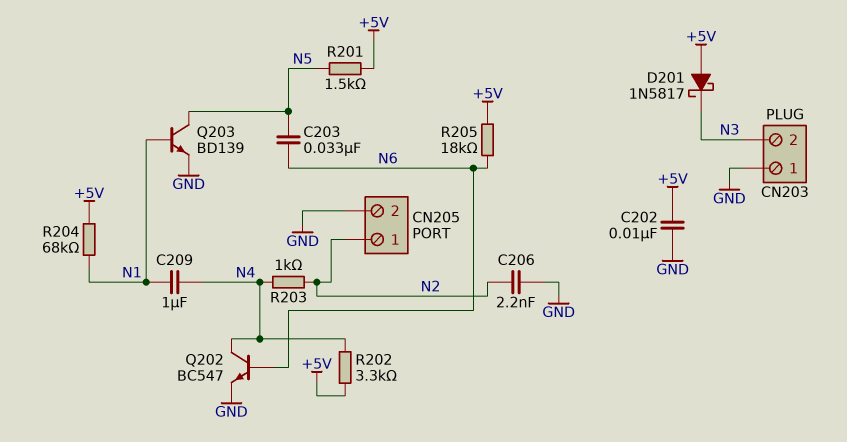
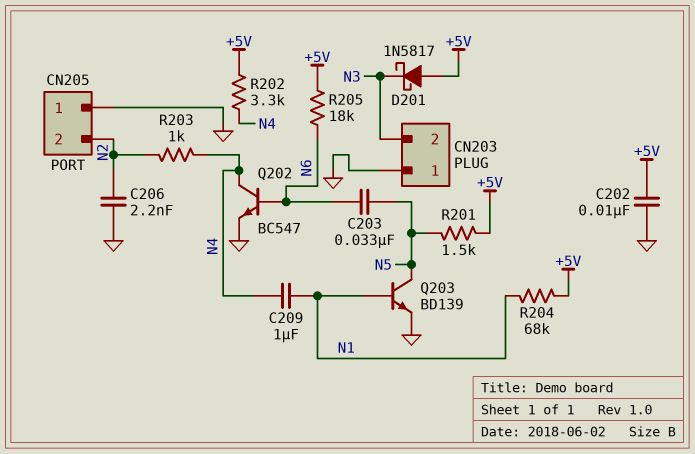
CN205 pin 1: N2 -> GND
CN205 pin 2: GND -> N2

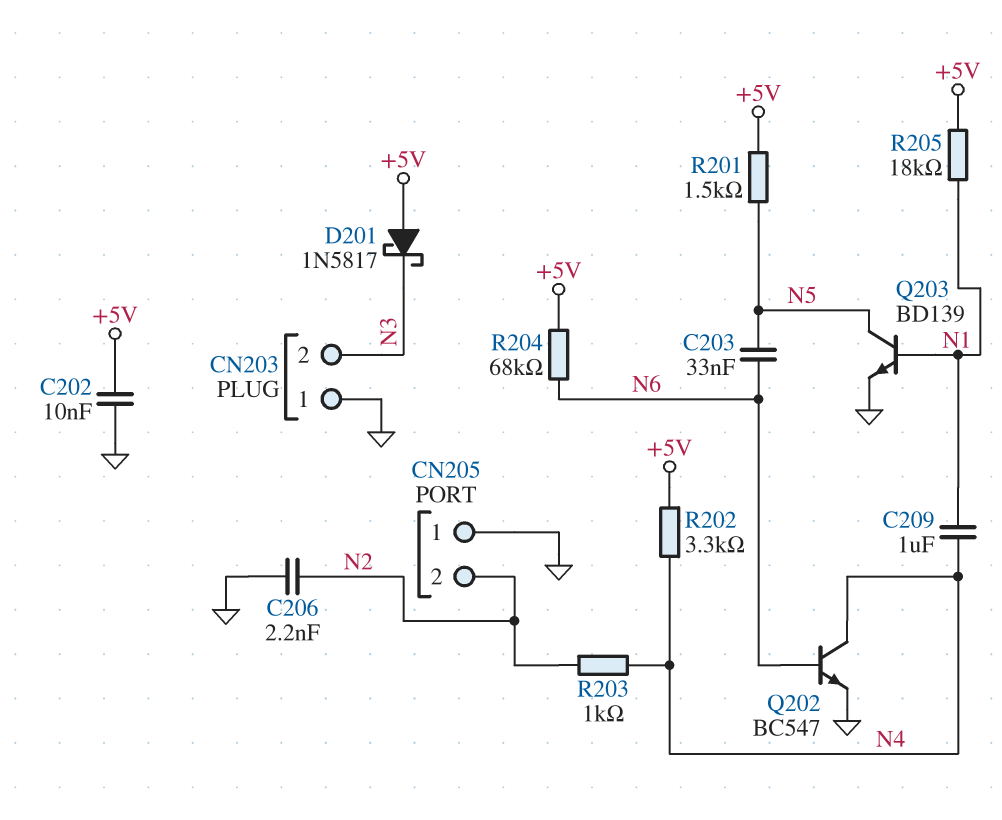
R204: 68k (+5V, N1) -> 68k (+5V, N6)
R205: 18k (+5V, N6) -> 18k (+5V, N1)

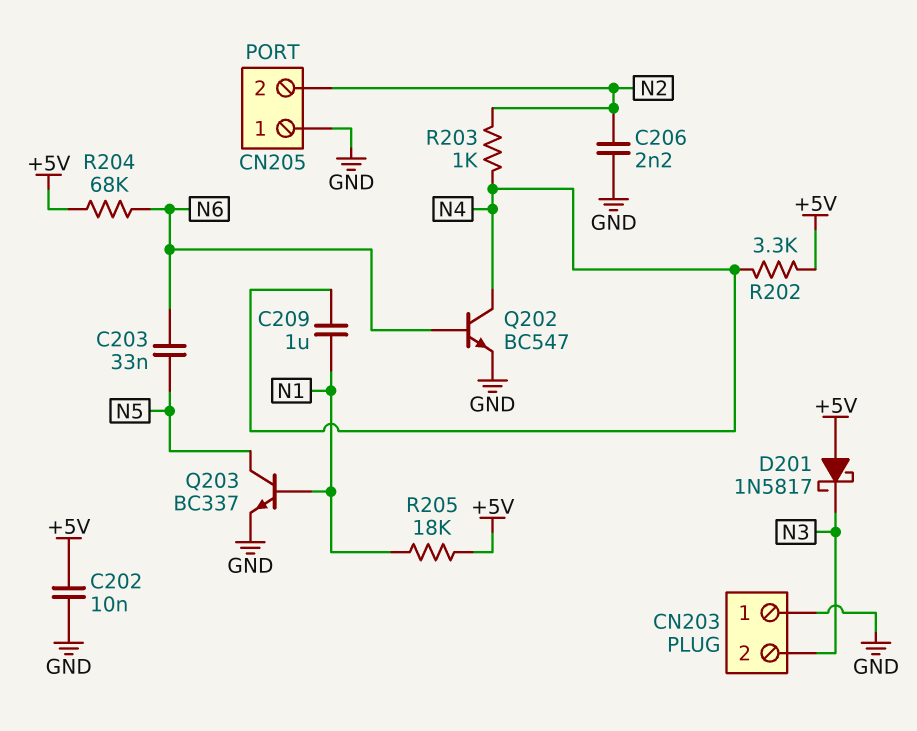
Q203: NPN BD139 (B N1, C N5, E GND) -> NPN BC337 (B N1, C N5, E GND)
R201: 1.5k (+5V, N5) -> none

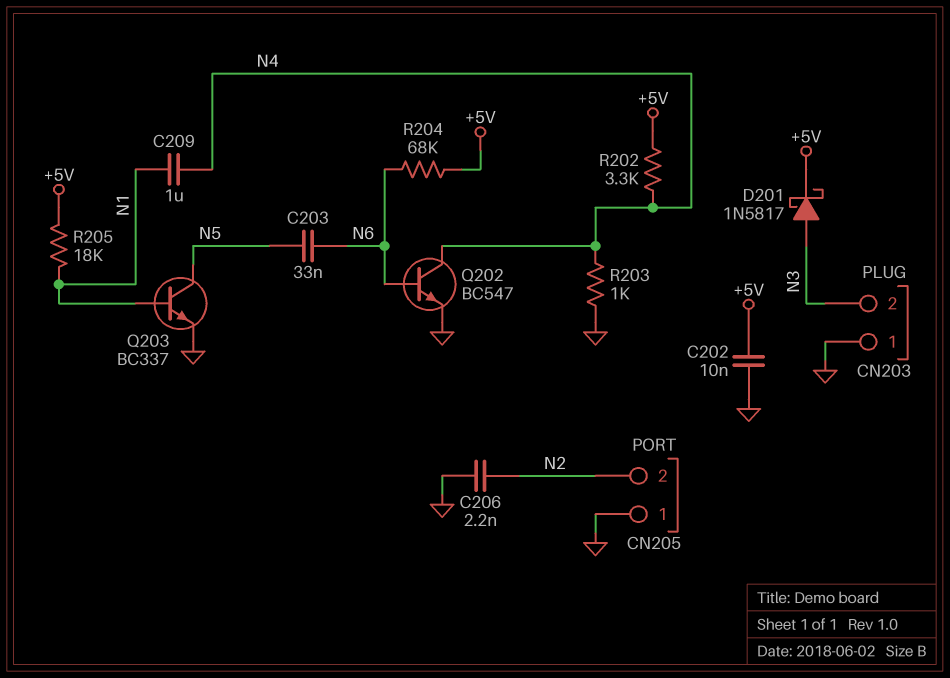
D201: schottky 1N5817 (A +5V, K N3) -> schottky 1N5817 (A N3, K +5V)
R203: 1k (N2, N4) -> 1k (GND, N4)

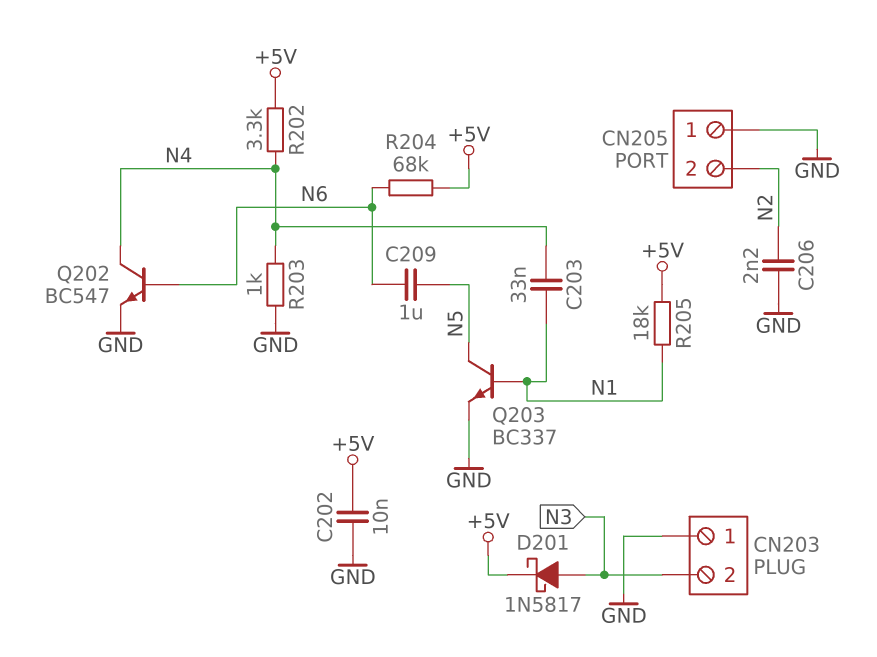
C203: 33nF (N5, N6) -> 33nF (N1, N4)
C209: 1uF (N1, N4) -> 1uF (N5, N6)

